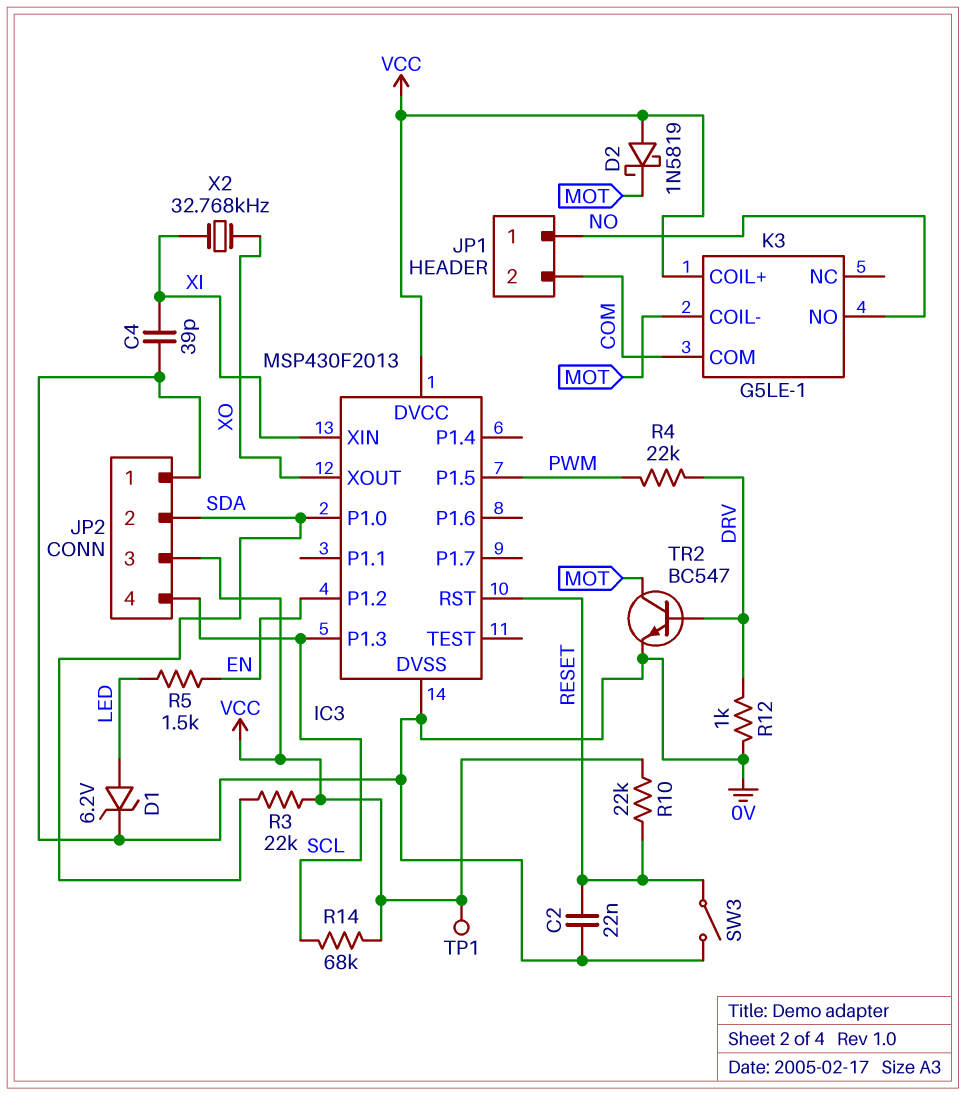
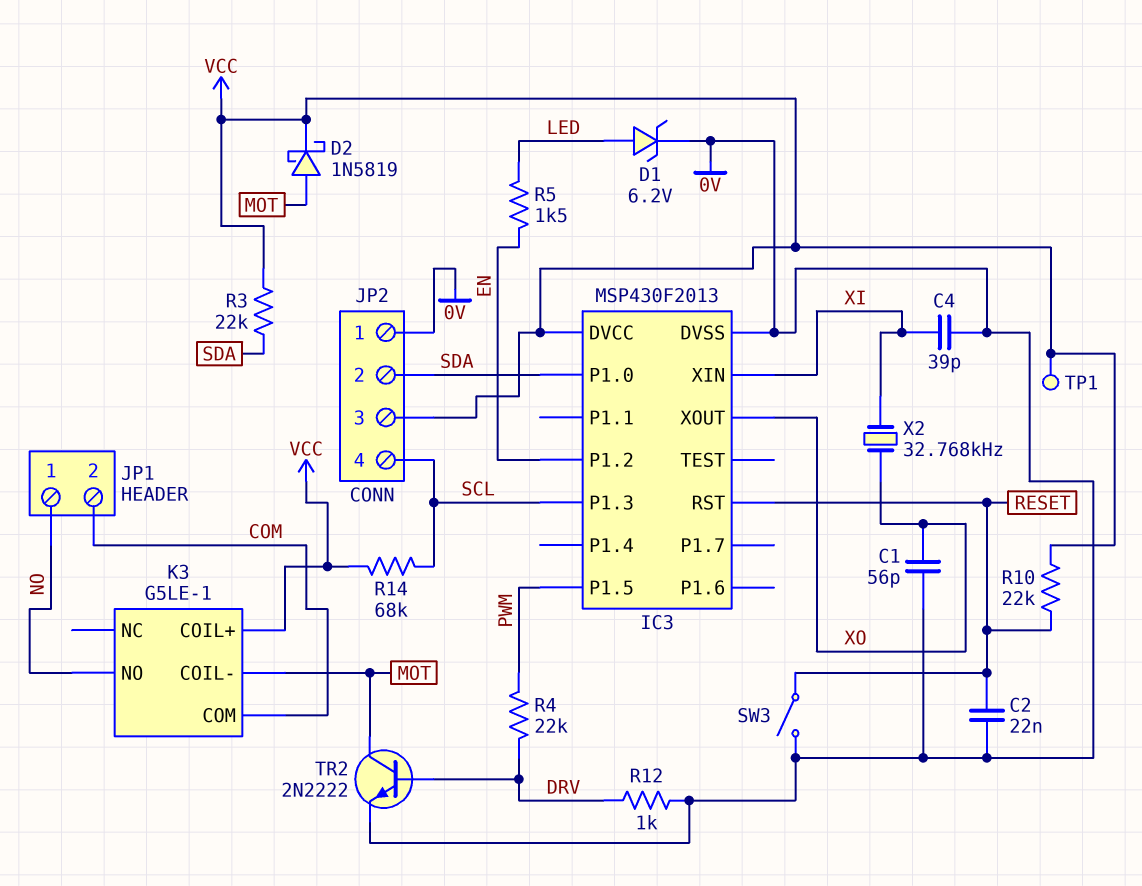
C1: none -> 56pF (0V, XO)
D2: schottky 1N5819 (A VCC, K MOT) -> schottky 1N5819 (A MOT, K VCC)
TR2: NPN BC547 (B DRV, C MOT, E 0V) -> NPN 2N2222 (B DRV, C MOT, E 0V)

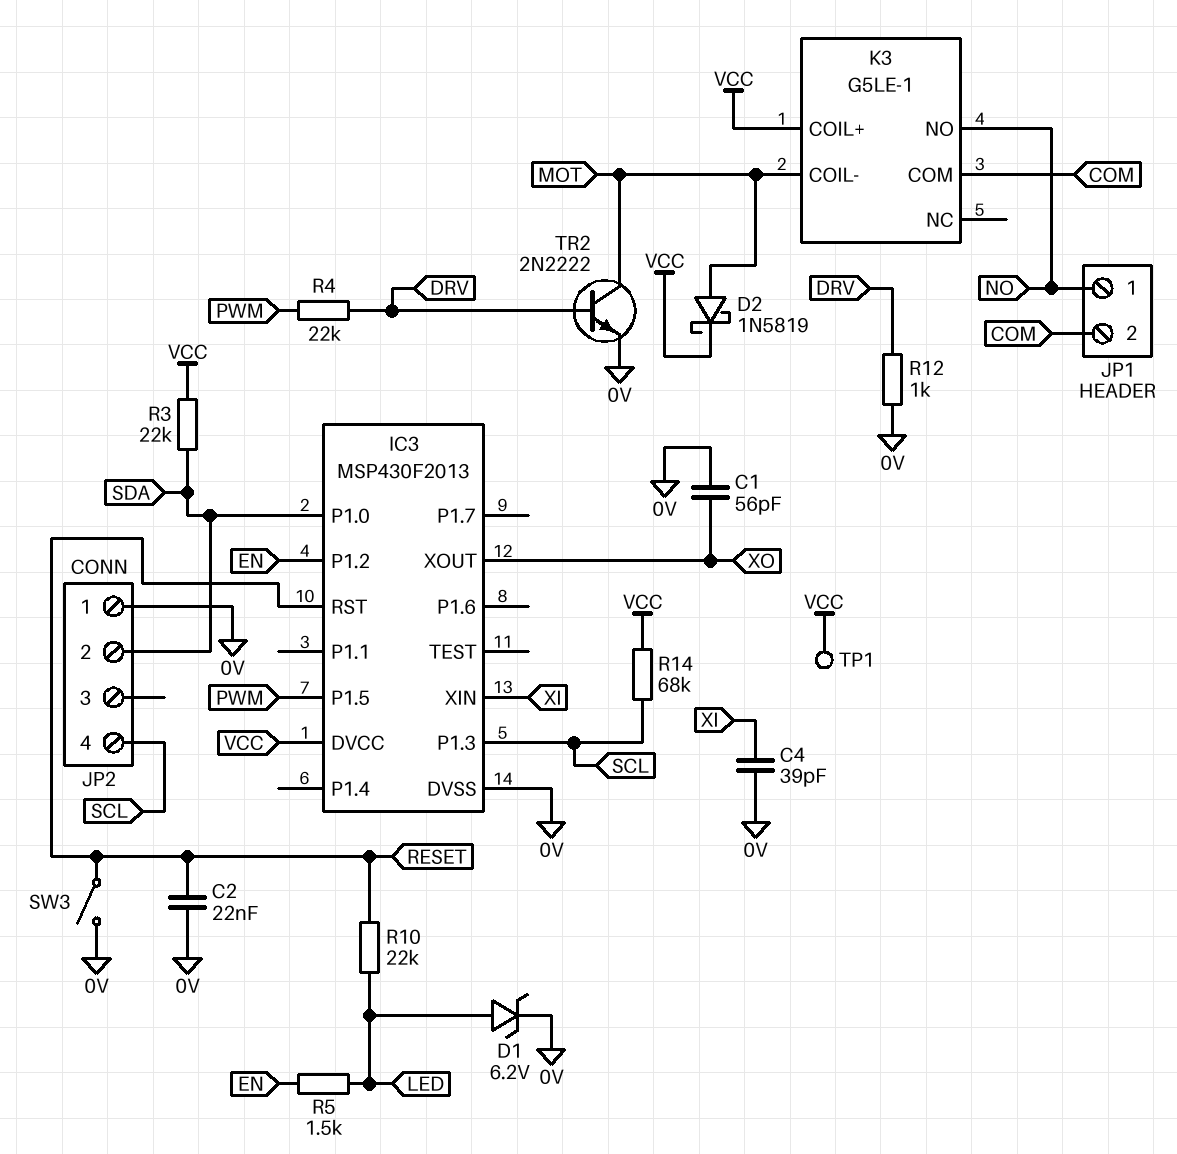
JP2 pin 3: VCC -> none
R10: 22k (RESET, VCC) -> 22k (LED, RESET)
X2: 32.768kHz (XI, XO) -> none

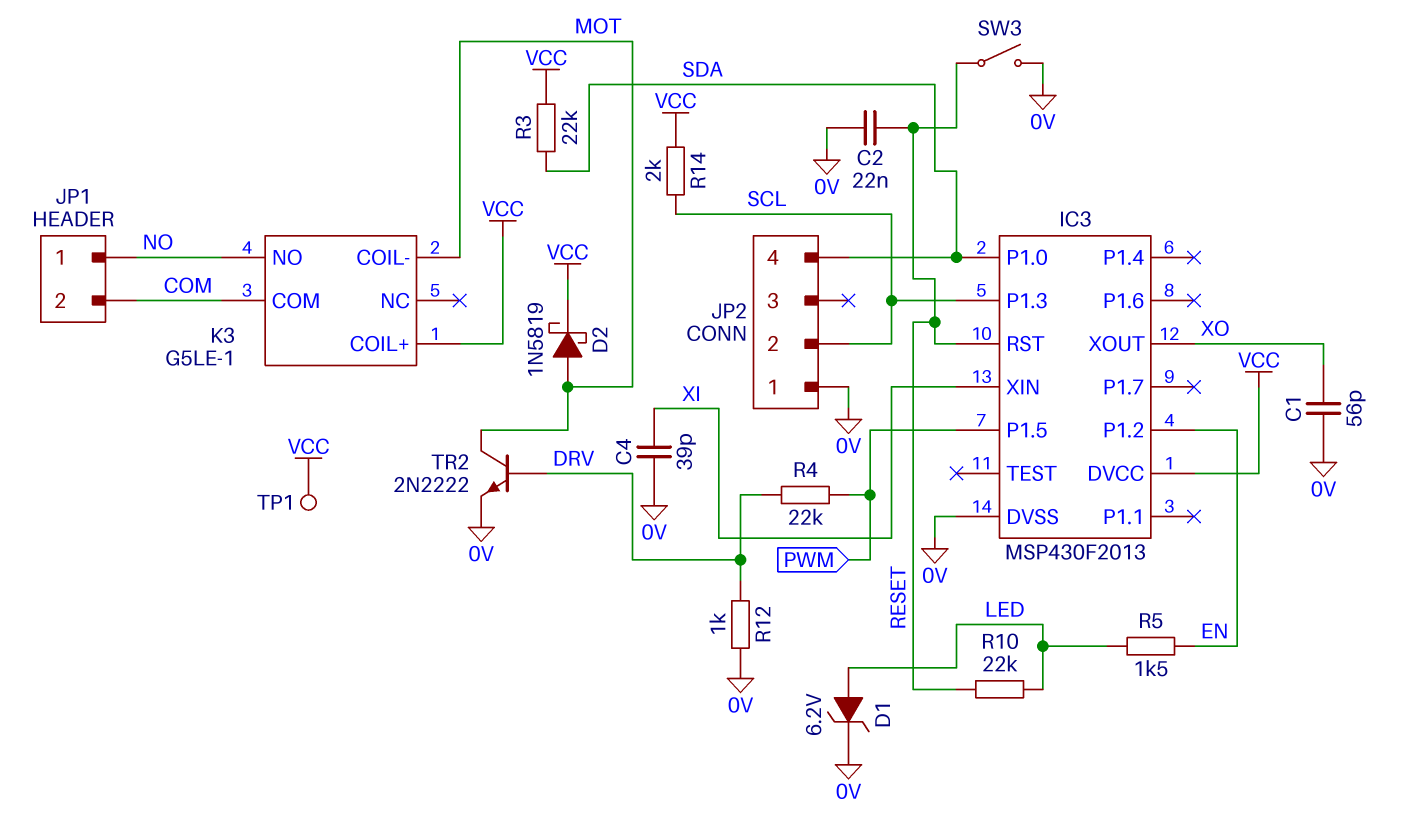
JP2 pin 2: SDA -> SCL
JP2 pin 4: SCL -> SDA
R14: 68k (SCL, VCC) -> 2k (SCL, VCC)

